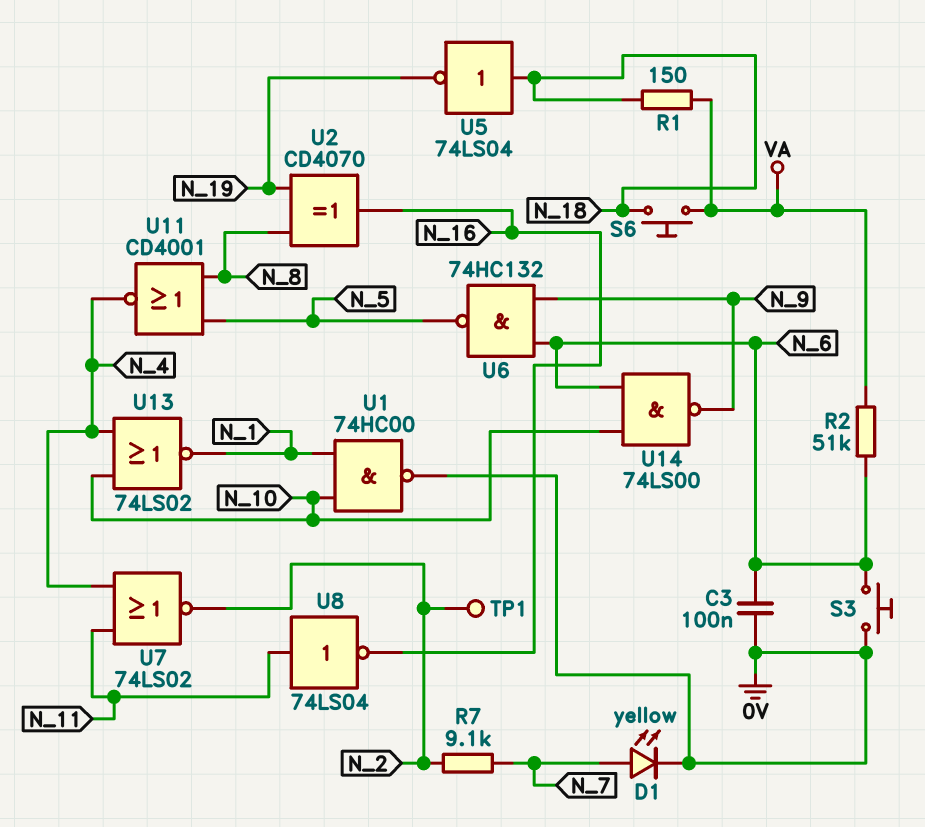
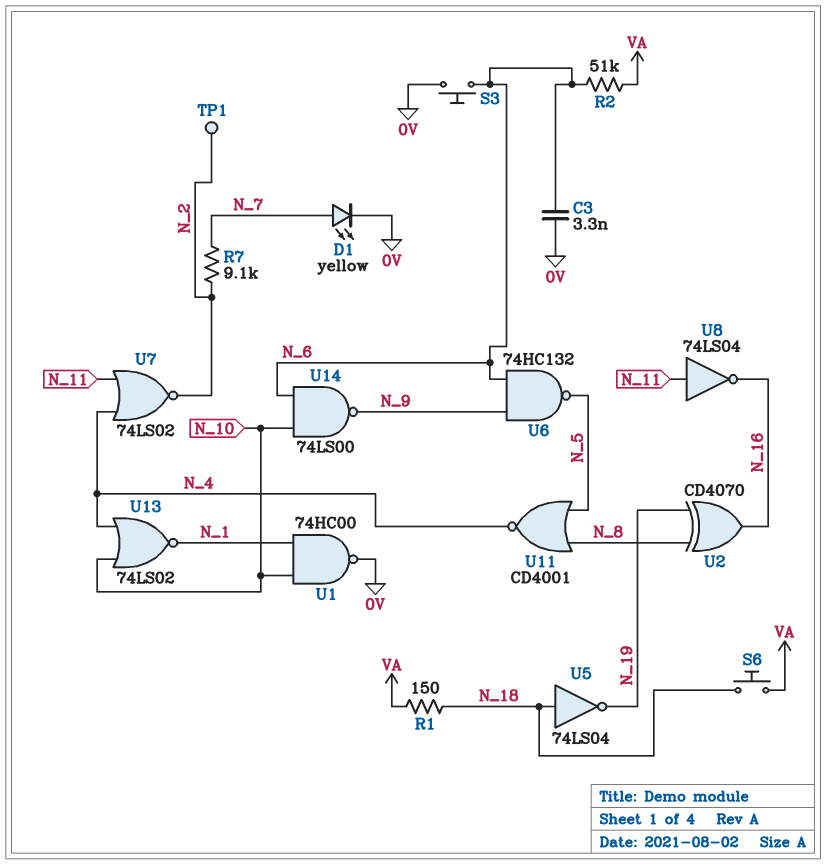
C3: 100nF (0V, N_6) -> 3.3nF (0V, N_6)

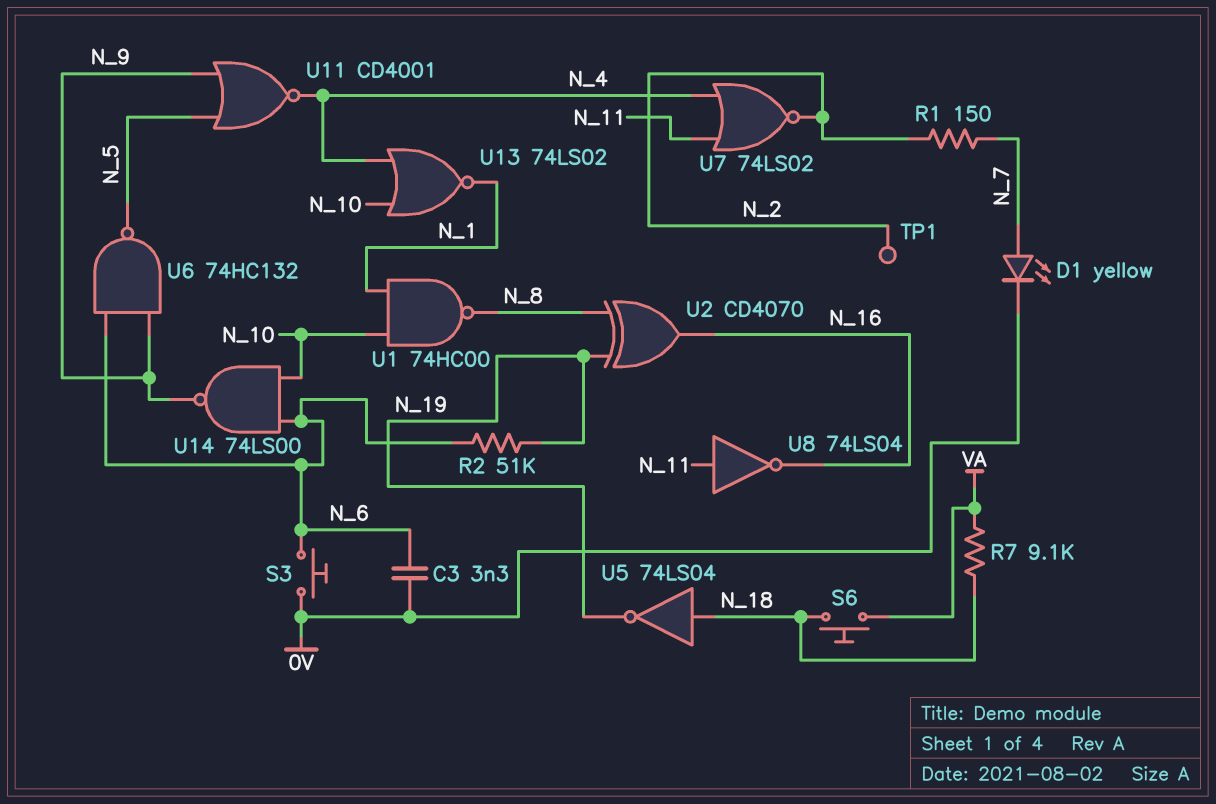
R1: 150 (N_18, VA) -> 150 (N_2, N_7)
R2: 51k (N_6, VA) -> 51k (N_6, N_19)
R7: 9.1k (N_2, N_7) -> 9.1k (N_18, VA)
U1: NAND 74HC00 (in N_1, in N_10, out 0V) -> NAND 74HC00 (in N_1, in N_10, out N_8)
U11: NOR CD4001 (in N_5, in N_8, out N_4) -> NOR CD4001 (in N_5, in N_9, out N_4)

